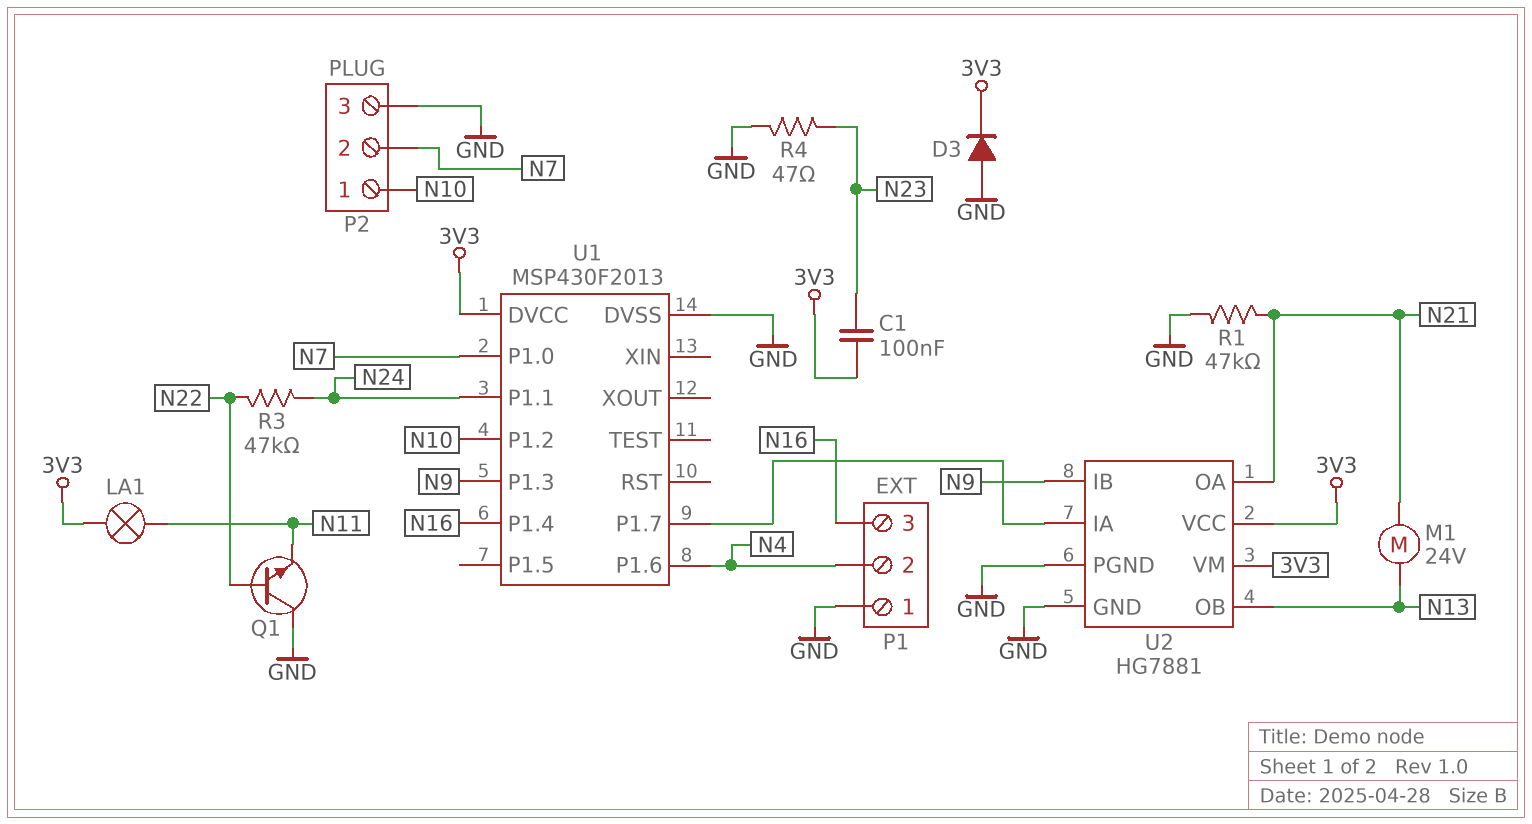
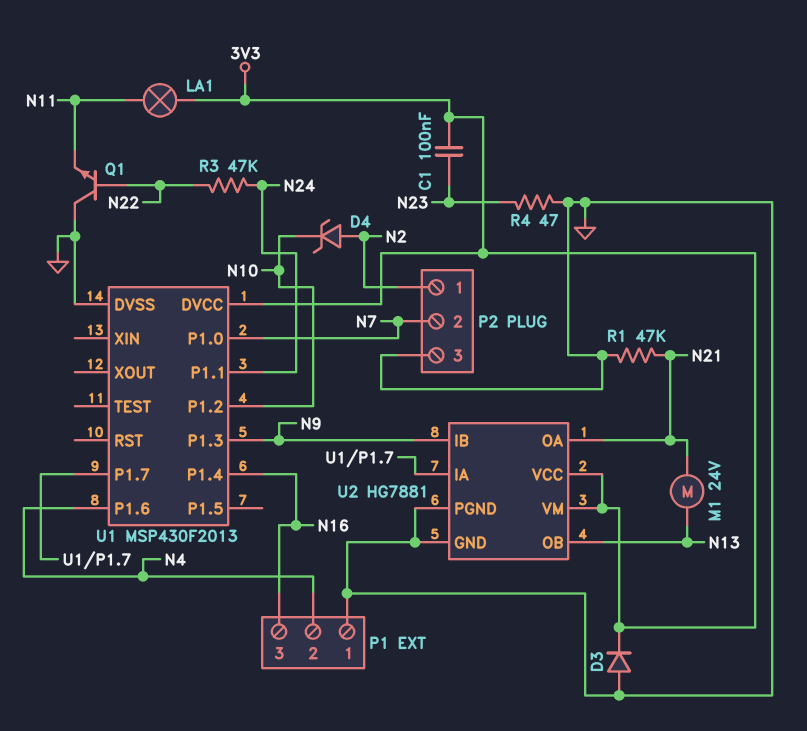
D4: none -> zener (A N2, K N10)
P2 pin 1: N10 -> N2

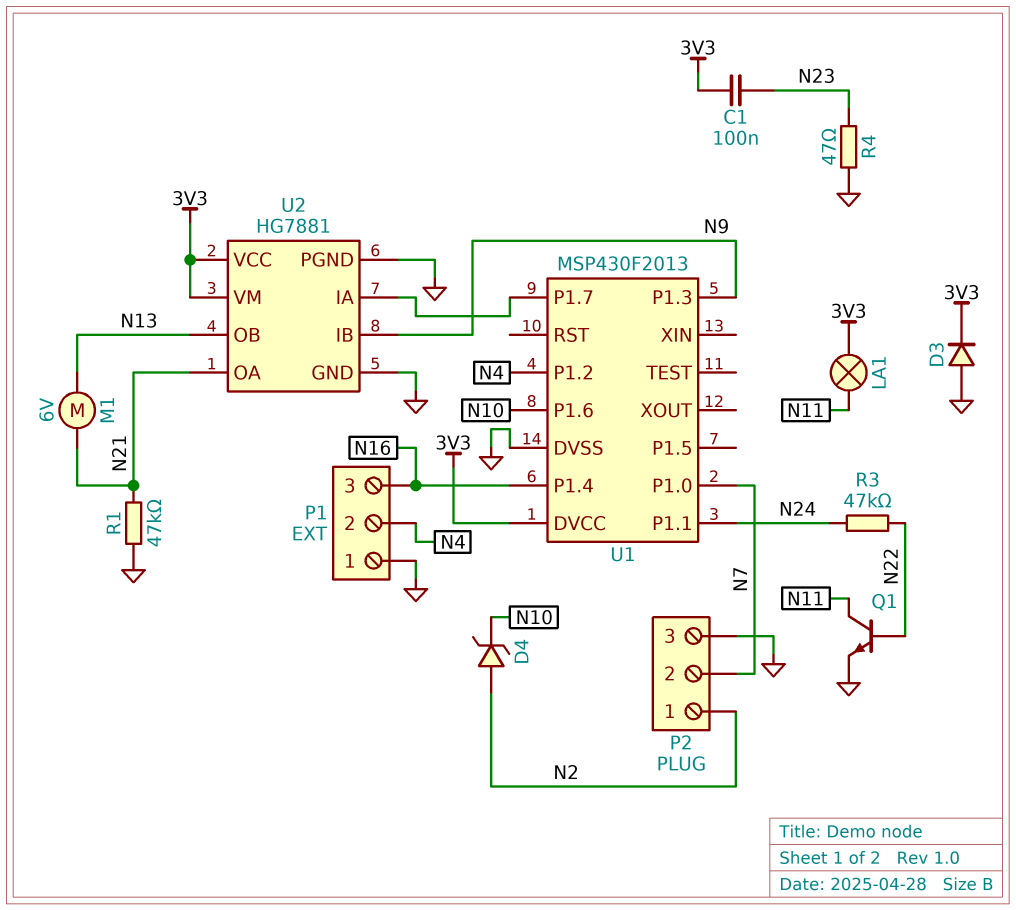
M1: motor 24V (N13, N21) -> motor 6V (N13, N21)
Q1: NPN (B N22, C GND, E N11) -> NPN (B N22, C N11, E GND)
U1 pin P1.2: N10 -> N4
U1 pin P1.6: N4 -> N10

